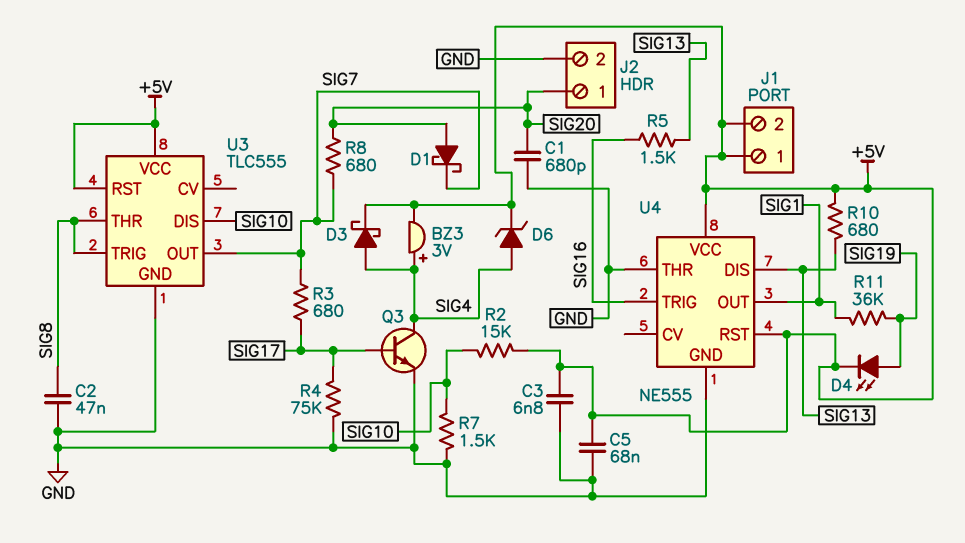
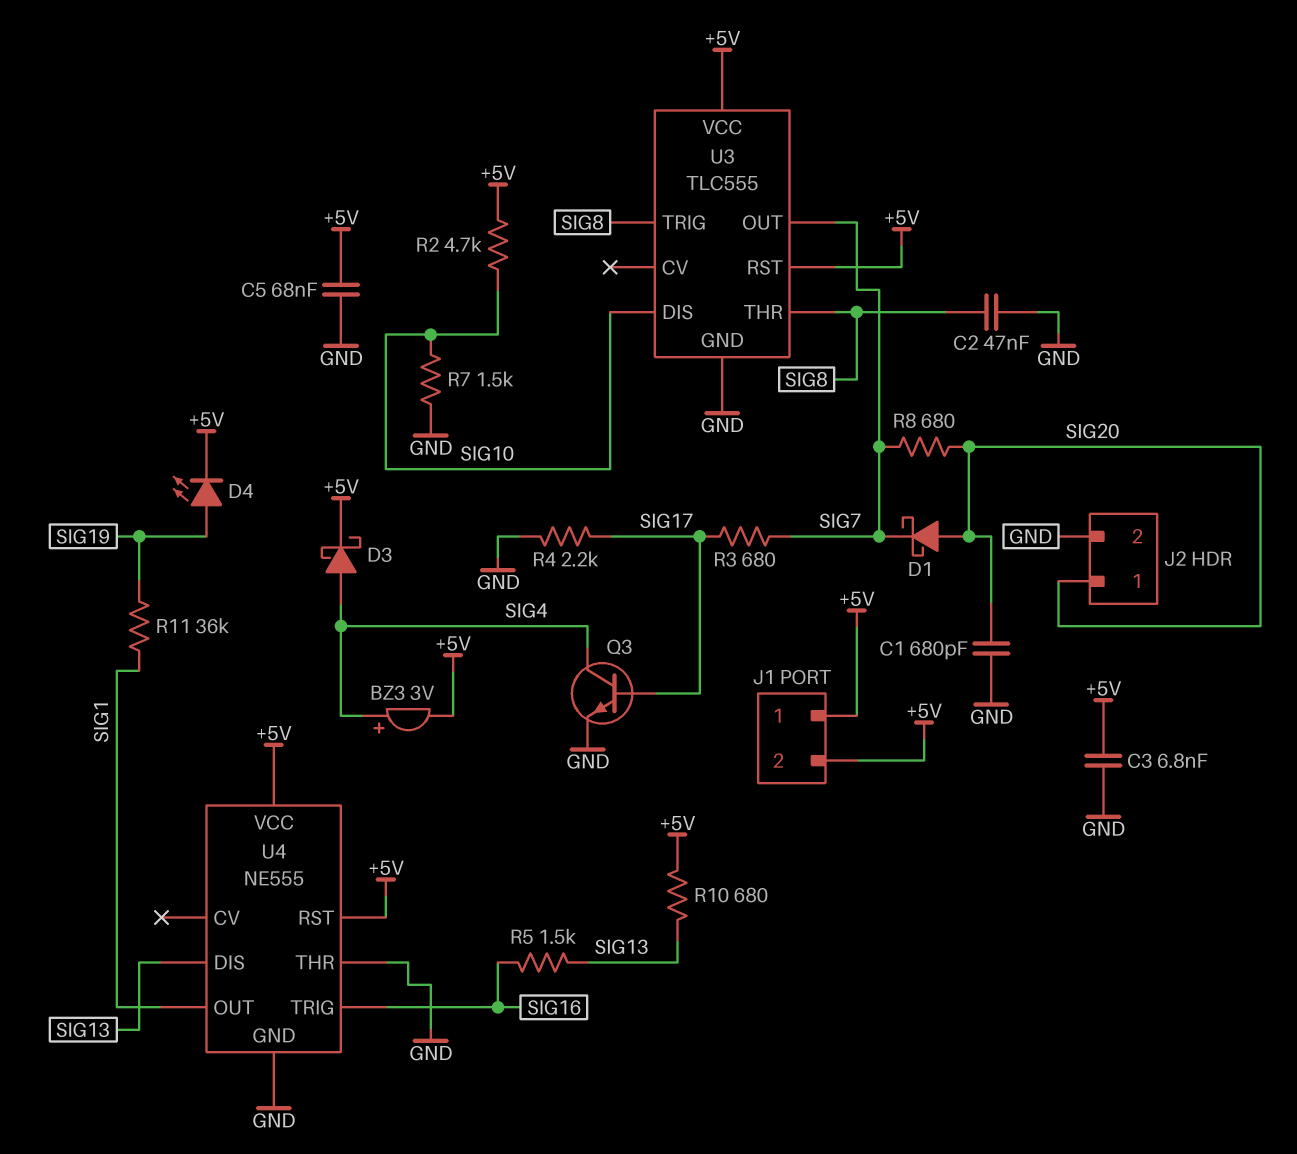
D6: zener (A SIG4, K +5V) -> none
R2: 15k (+5V, SIG10) -> 4.7k (+5V, SIG10)
R4: 75k (GND, SIG17) -> 2.2k (GND, SIG17)

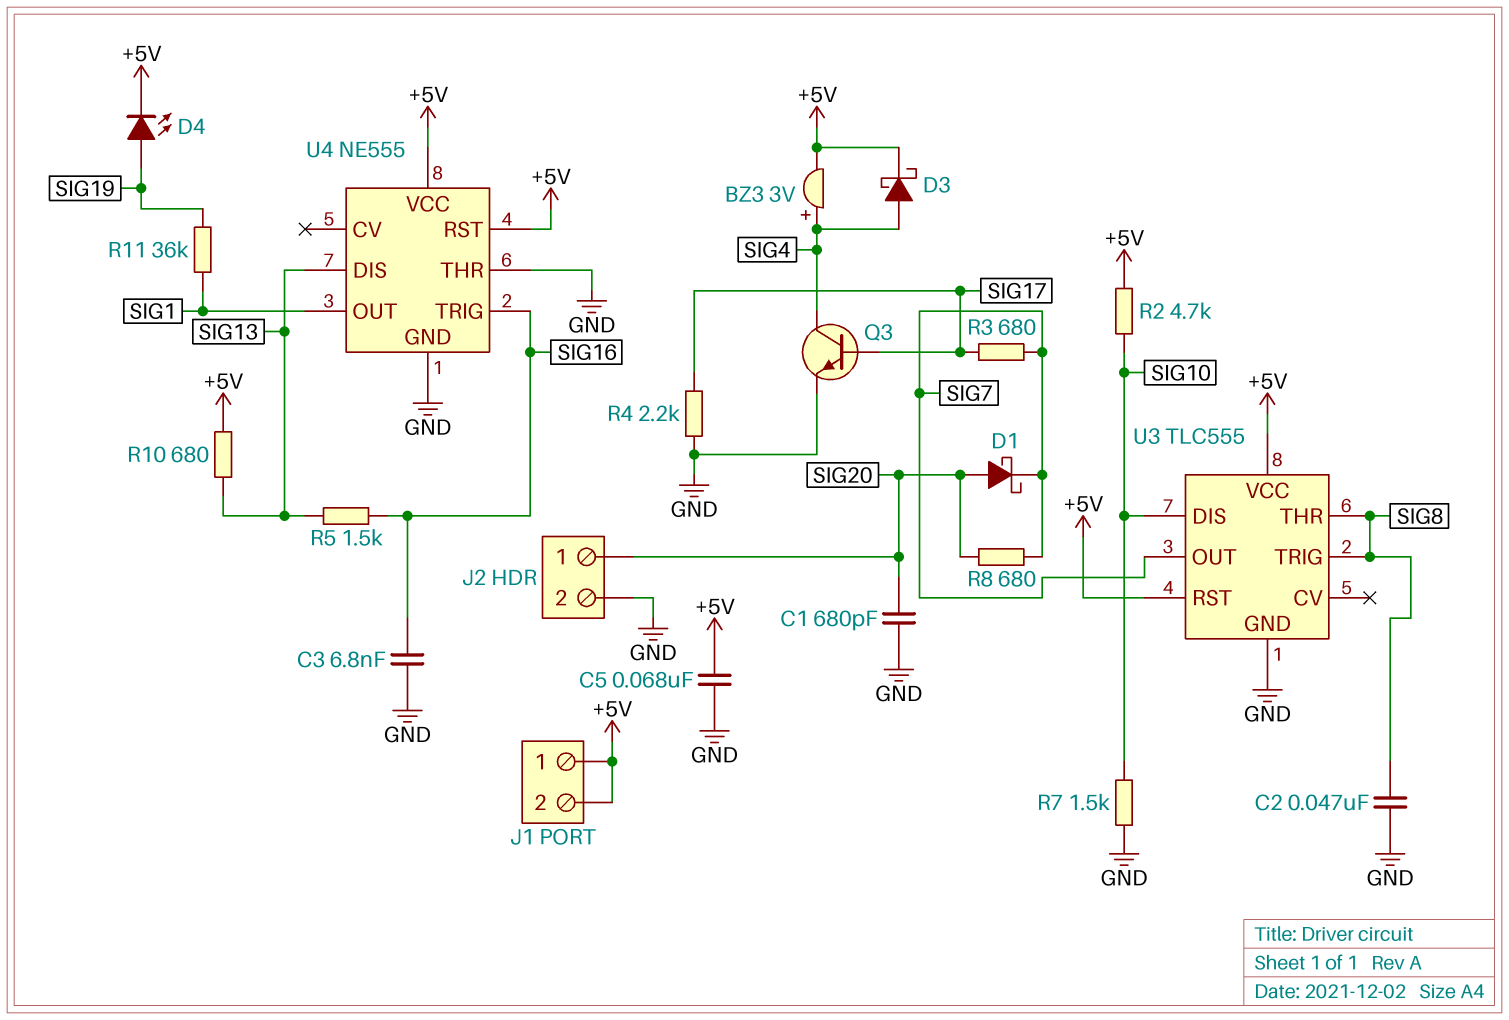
C3: 6.8nF (+5V, GND) -> 6.8nF (GND, SIG16)

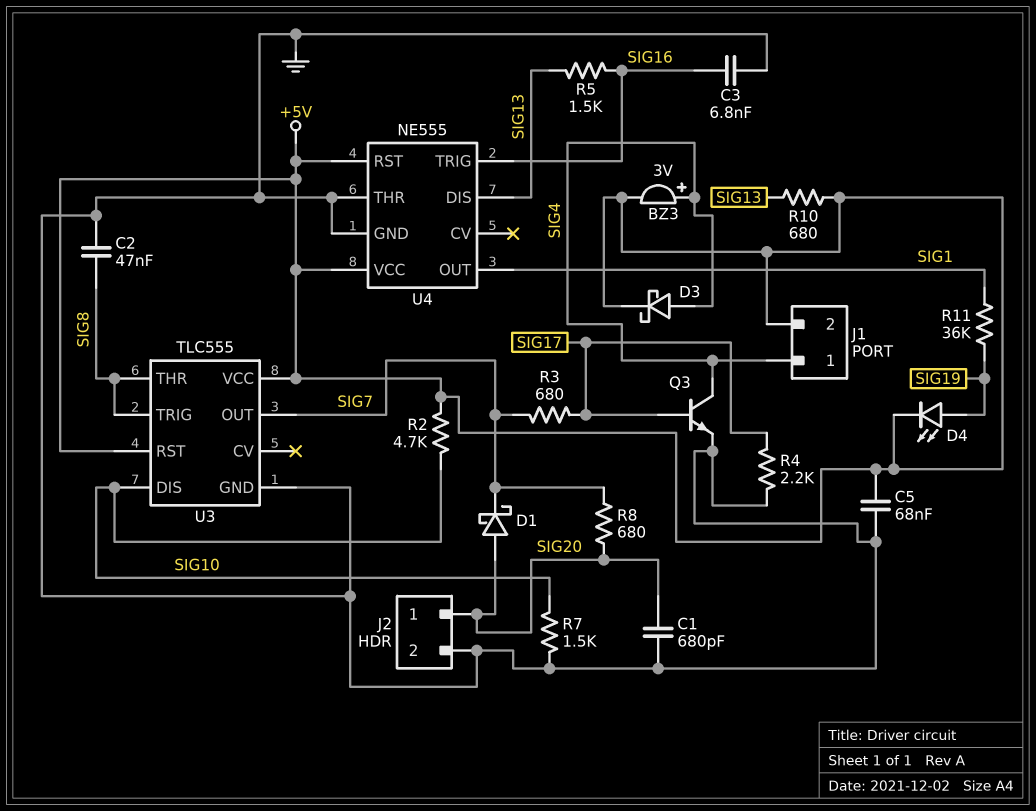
J1 pin 1: +5V -> SIG4

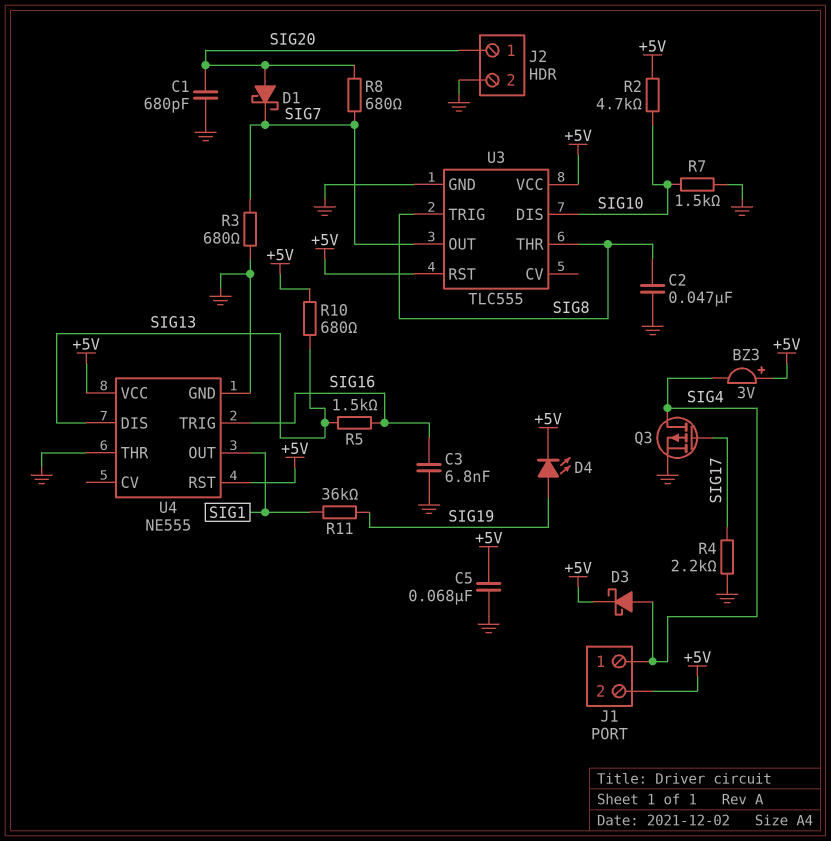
BZ3: buzzer 3V (plus SIG4, minus +5V) -> buzzer 3V (plus +5V, minus SIG4)
Q3: NPN (B SIG17, C SIG4, E GND) -> PMOS (G SIG17, D SIG4, S GND)
R3: 680 (SIG7, SIG17) -> 680 (GND, SIG7)

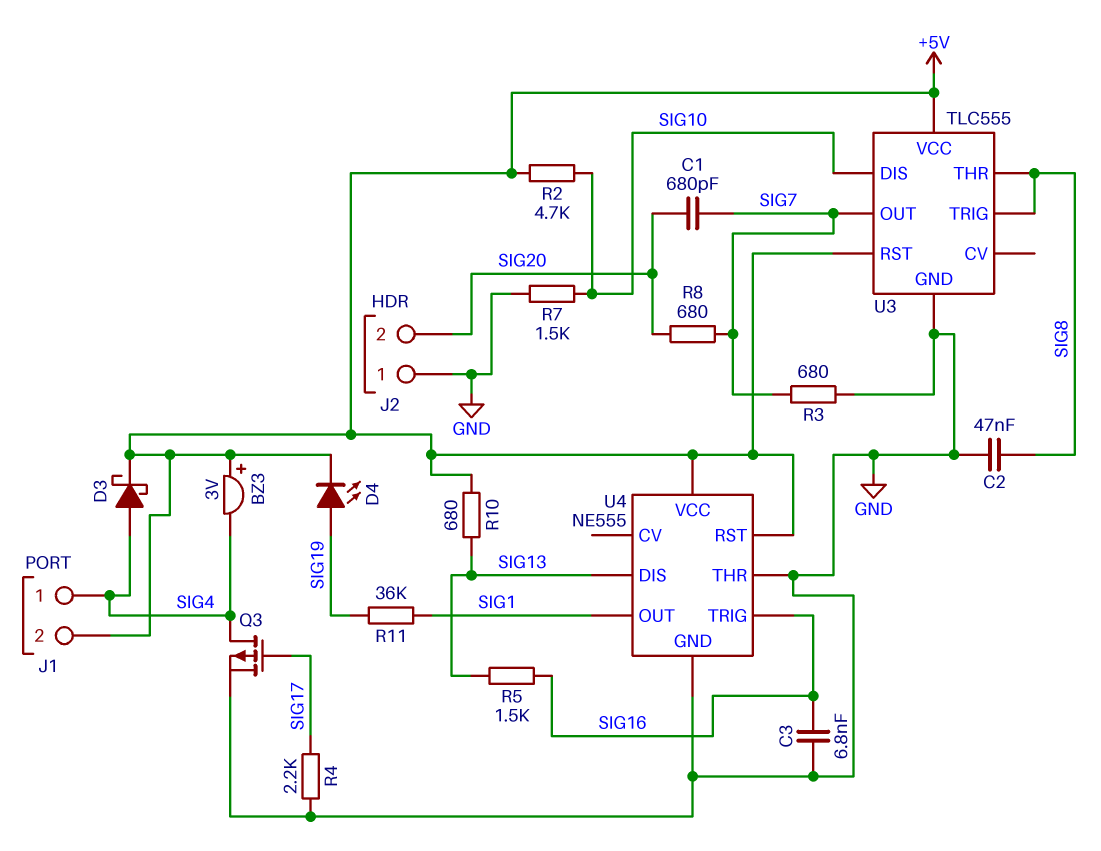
C1: 680pF (GND, SIG20) -> 680pF (SIG7, SIG20)
C5: 68nF (+5V, GND) -> none
D1: schottky (A SIG20, K SIG7) -> none
J2 pin 1: SIG20 -> GND
J2 pin 2: GND -> SIG20

